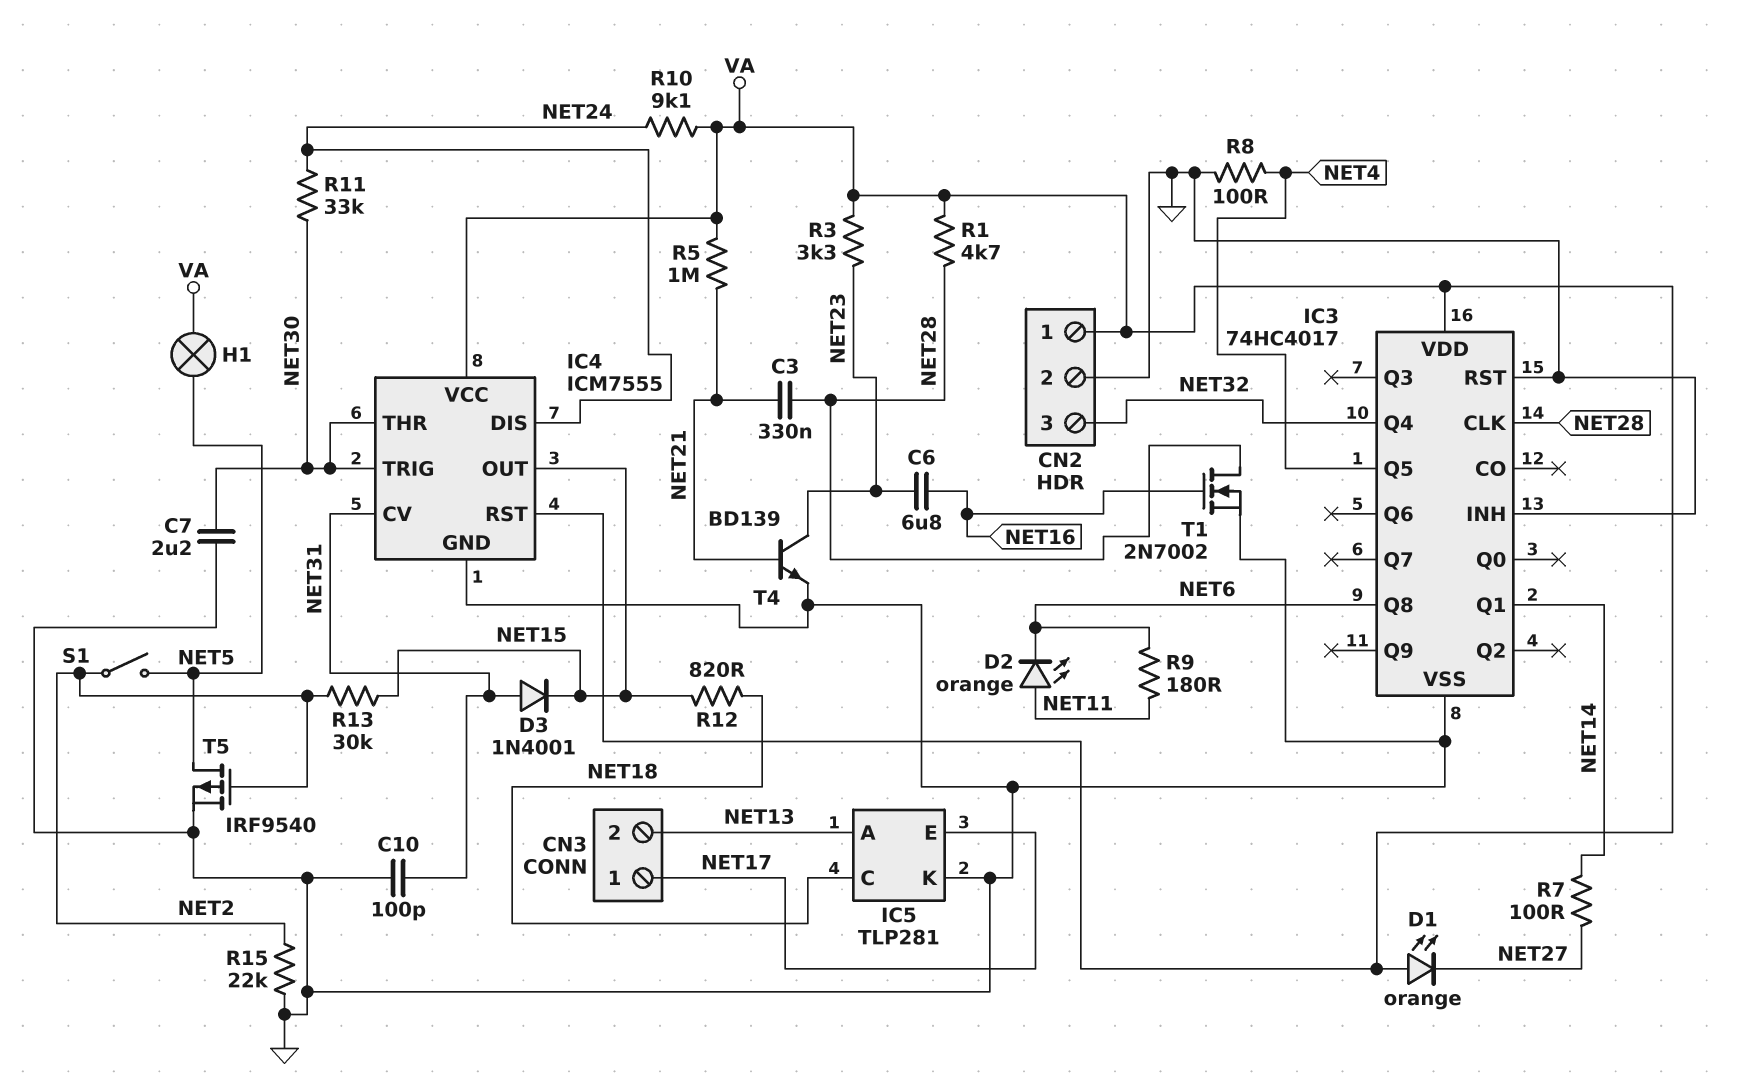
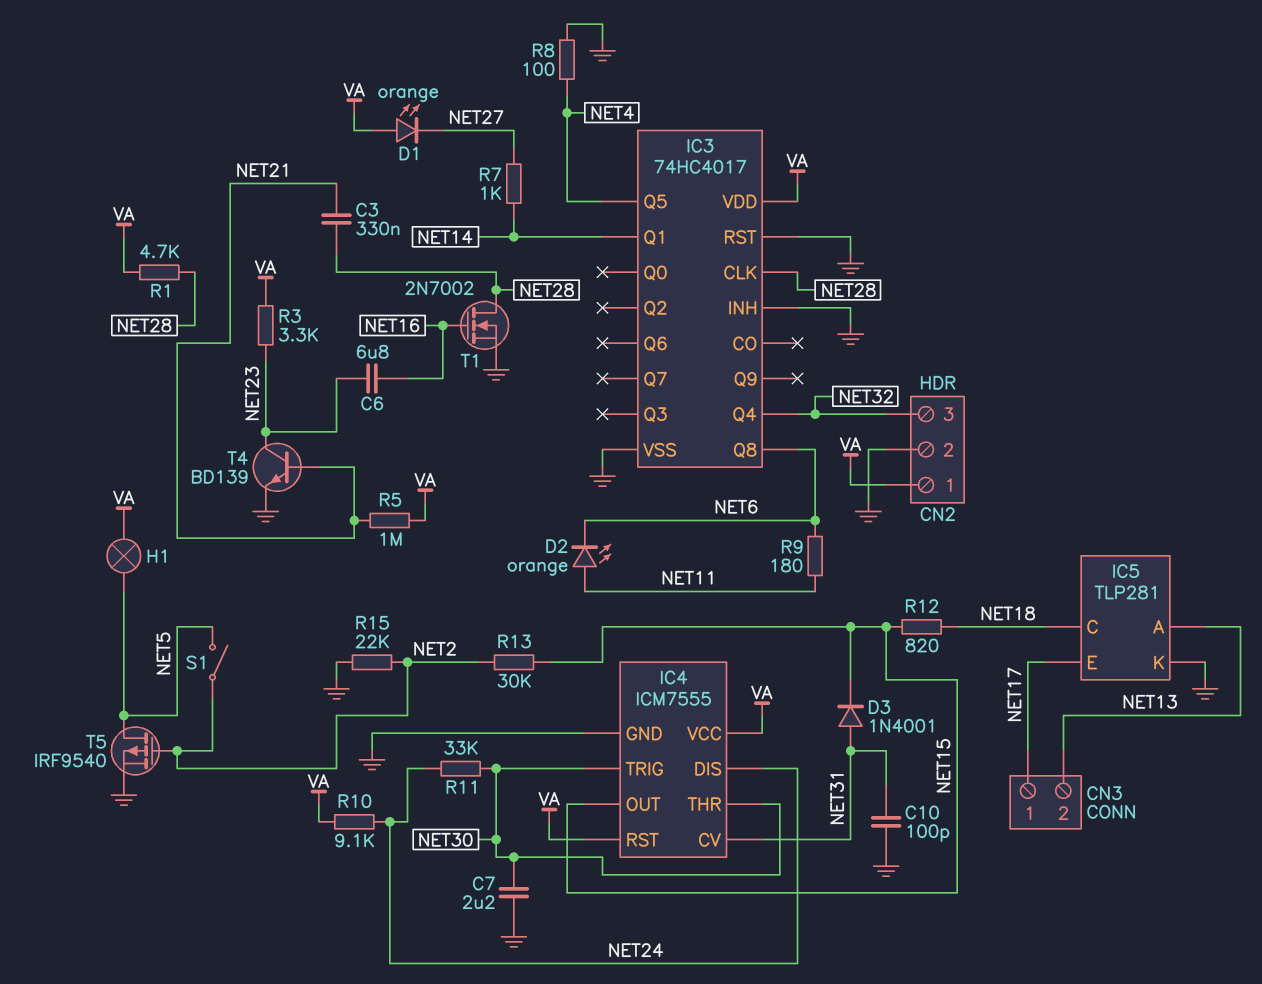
R7: 100 (NET14, NET27) -> 1k (NET14, NET27)

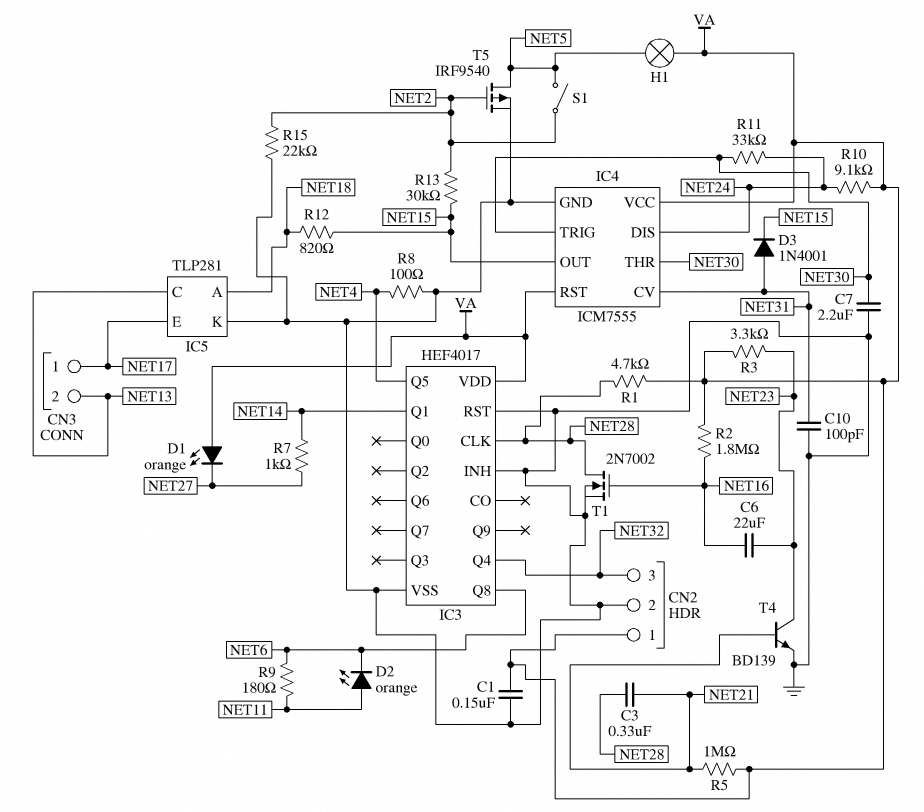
C1: none -> 150nF (GND, VA)
C6: 6.8uF (NET16, NET23) -> 22uF (NET16, NET23)
IC3: 74HC4017 -> HEF4017
IC5 pin A: NET13 -> NET18
IC5 pin C: NET18 -> NET13
R2: none -> 1.8M (NET16, VA)

